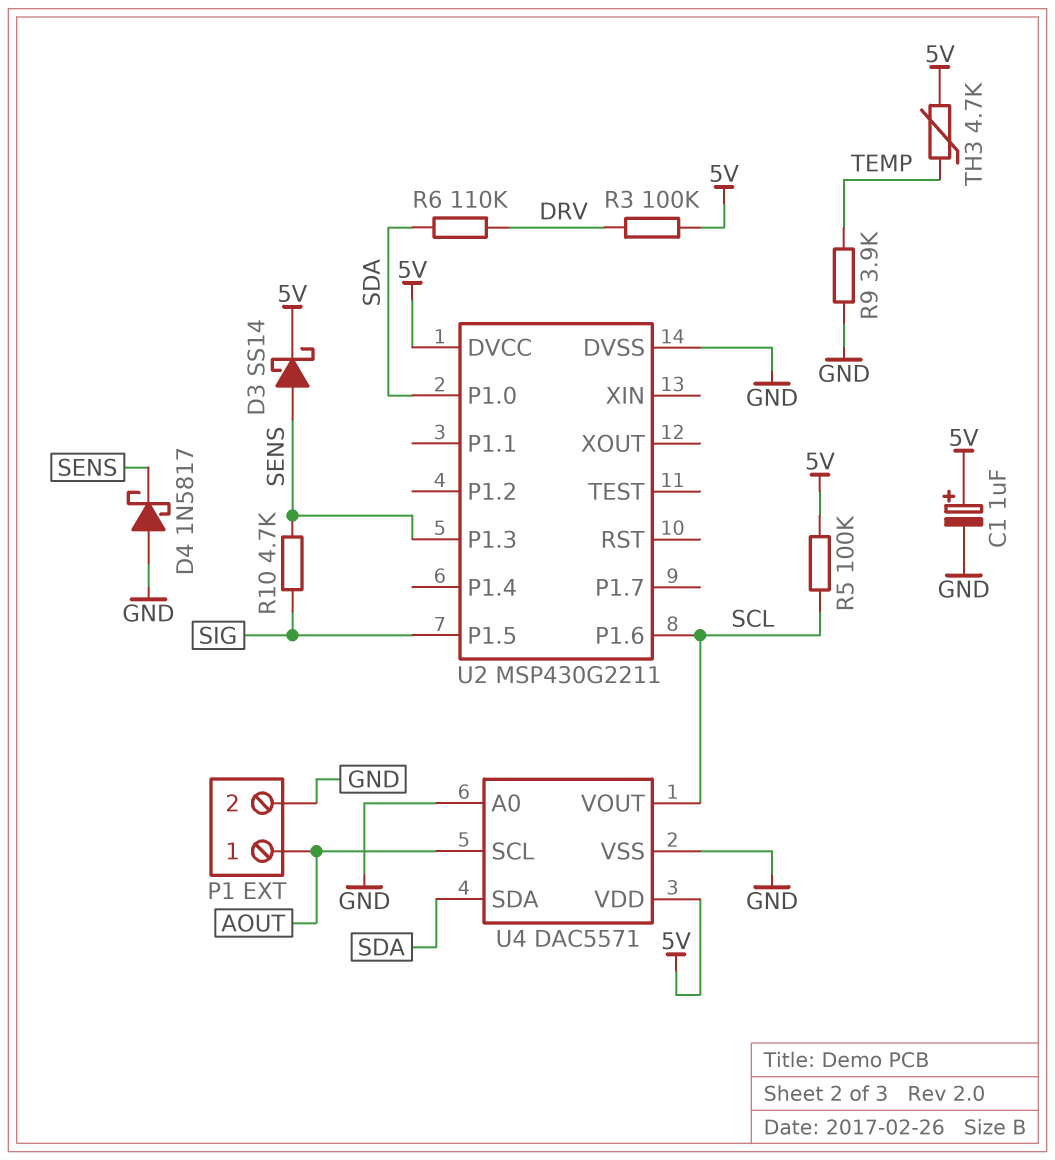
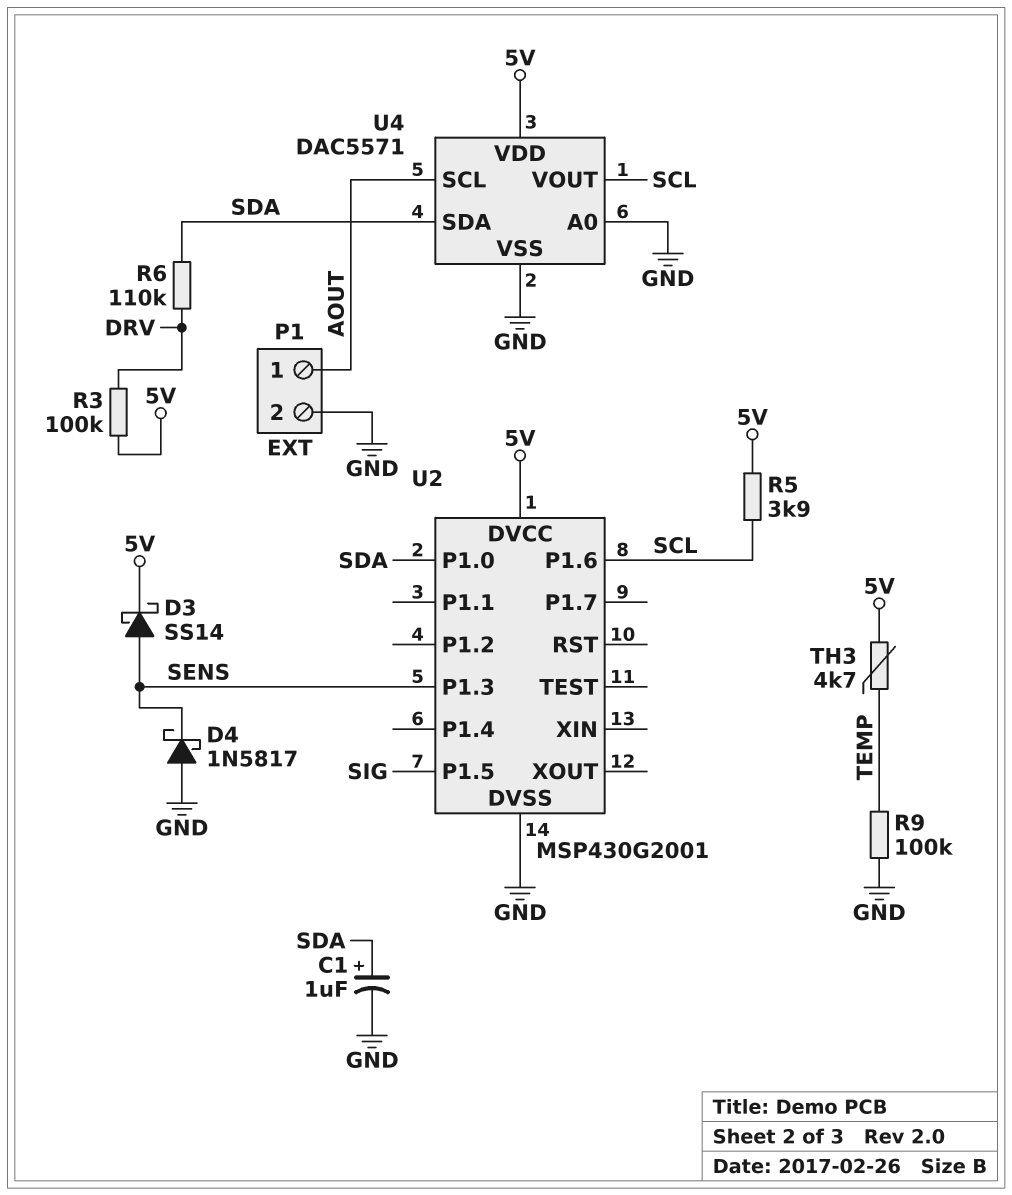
C1: 1uF (plus 5V, minus GND) -> 1uF (plus SDA, minus GND)
R5: 100k (5V, SCL) -> 3.9k (5V, SCL)
R9: 3.9k (GND, TEMP) -> 100k (GND, TEMP)
R10: 4.7k (SENS, SIG) -> none
U2: MSP430G2211 -> MSP430G2001

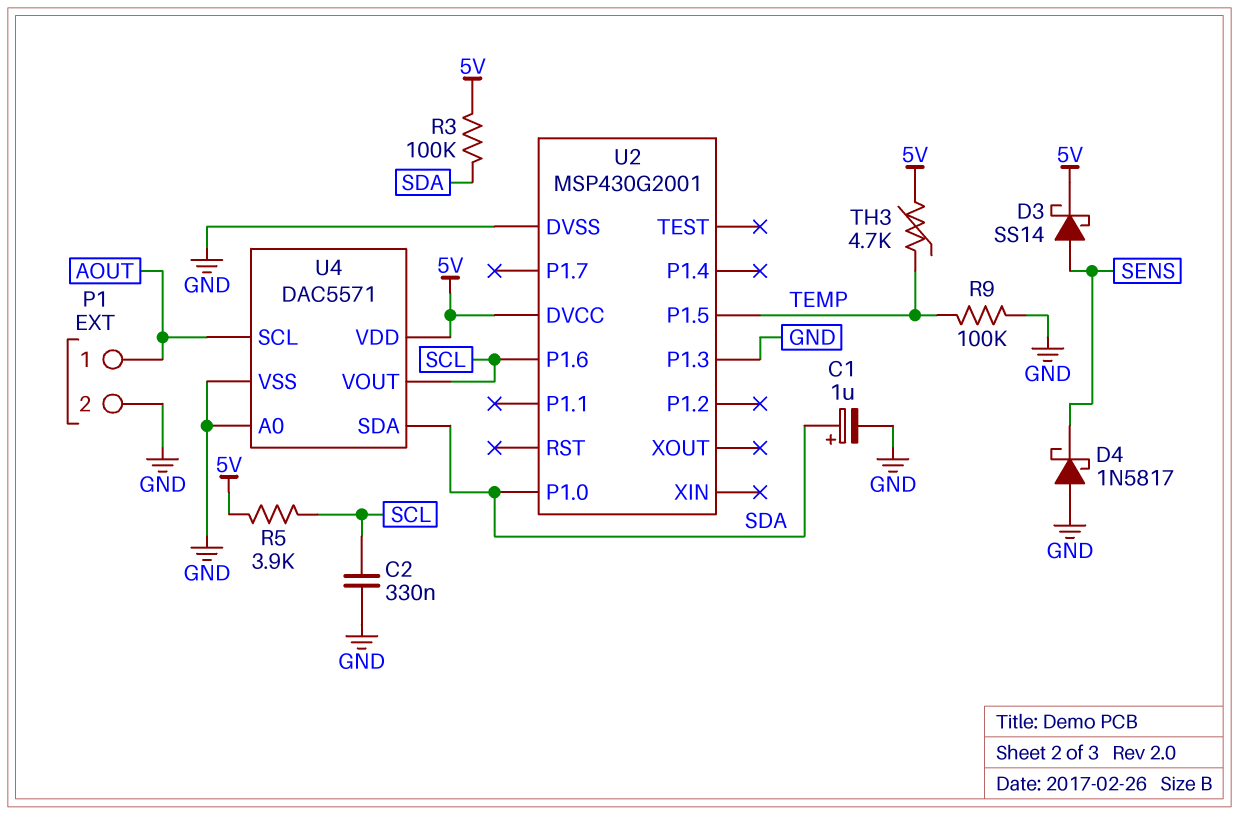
C2: none -> 330nF (GND, SCL)
R3: 100k (5V, DRV) -> 100k (5V, SDA)
R6: 110k (DRV, SDA) -> none
U2 pin P1.3: SENS -> GND
U2 pin P1.5: SIG -> TEMP

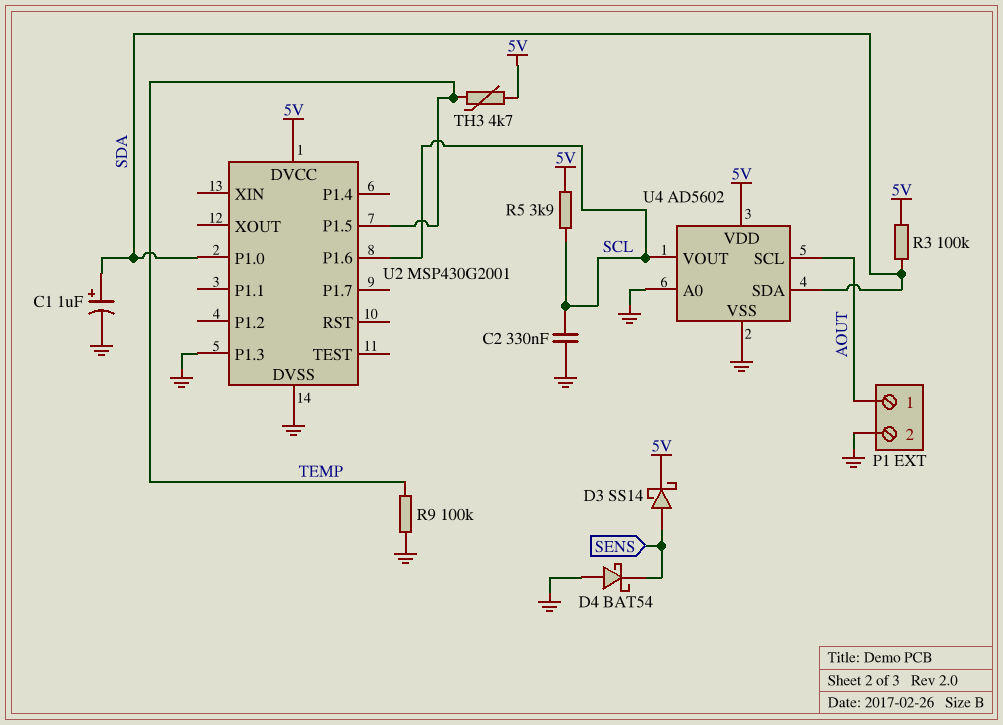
D4: schottky 1N5817 (A GND, K SENS) -> schottky BAT54 (A GND, K SENS)
U4: DAC5571 -> AD5602

